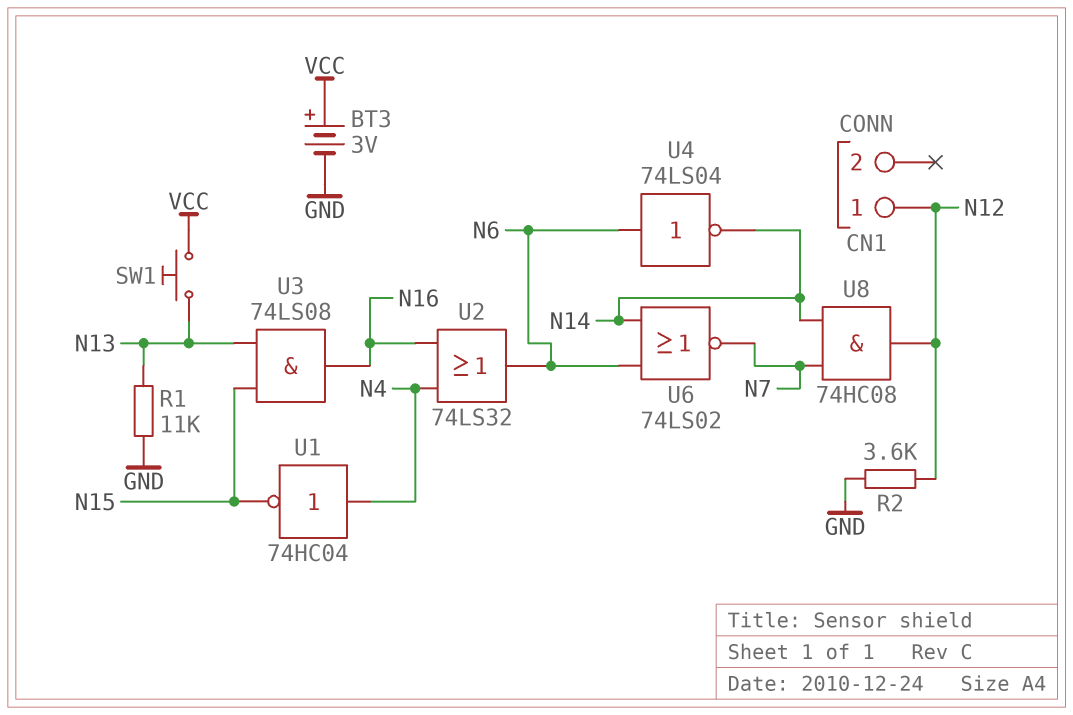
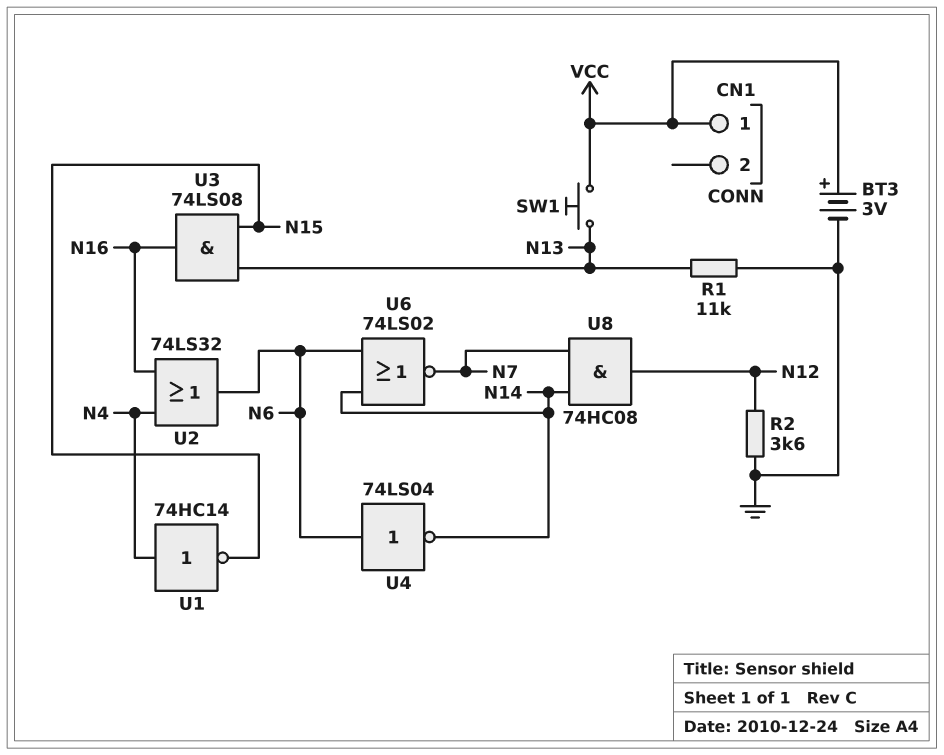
CN1 pin 1: N12 -> VCC
U1: NOT 74HC04 (in N4, out N15) -> NOT 74HC14 (in N4, out N15)

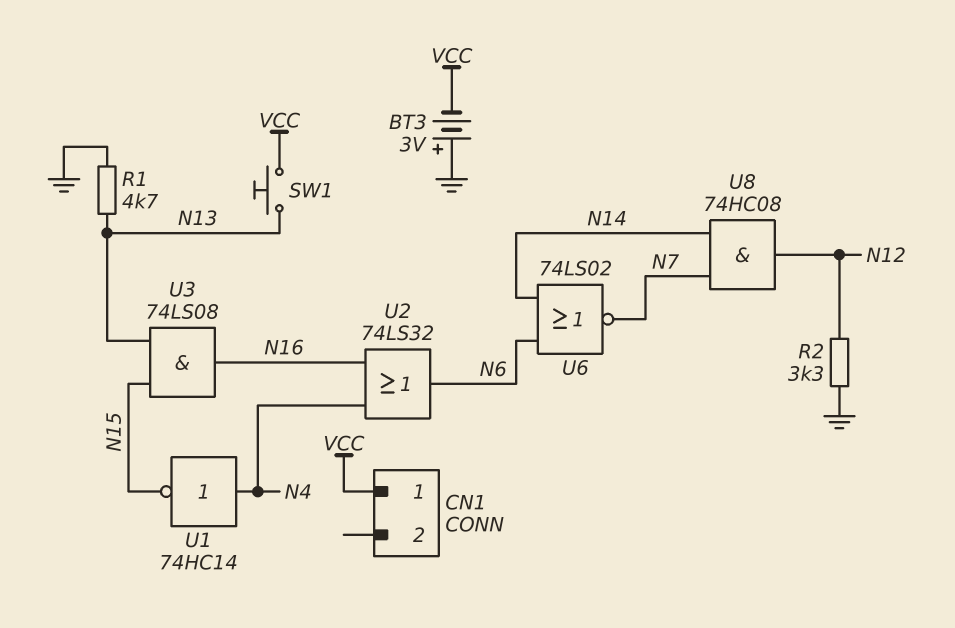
BT3: 3V (plus VCC, minus GND) -> 3V (plus GND, minus VCC)
R1: 11k (GND, N13) -> 4.7k (GND, N13)
R2: 3.6k (GND, N12) -> 3.3k (GND, N12)
U4: NOT 74LS04 (in N6, out N14) -> none

